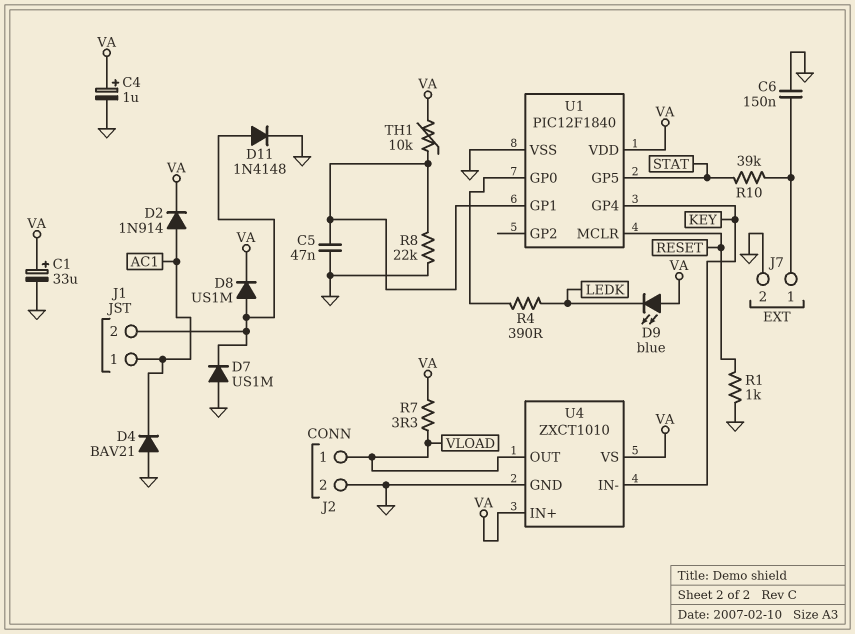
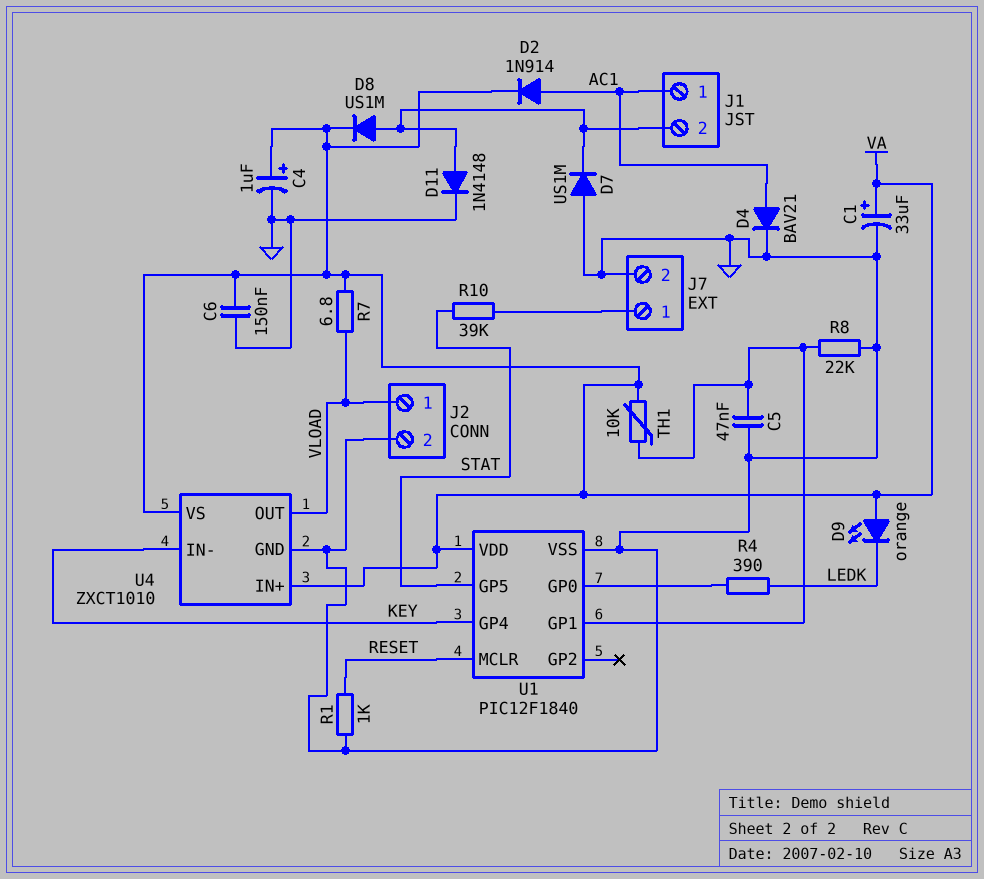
C6: 150nF (GND, J7/1) -> 150nF (GND, VA)
D4: diode BAV21 (A GND, K AC1) -> diode BAV21 (A AC1, K GND)
D9: LED blue (A VA, K LEDK) -> LED orange (A VA, K LEDK)
R7: 3.3 (VA, VLOAD) -> 6.8 (VA, VLOAD)

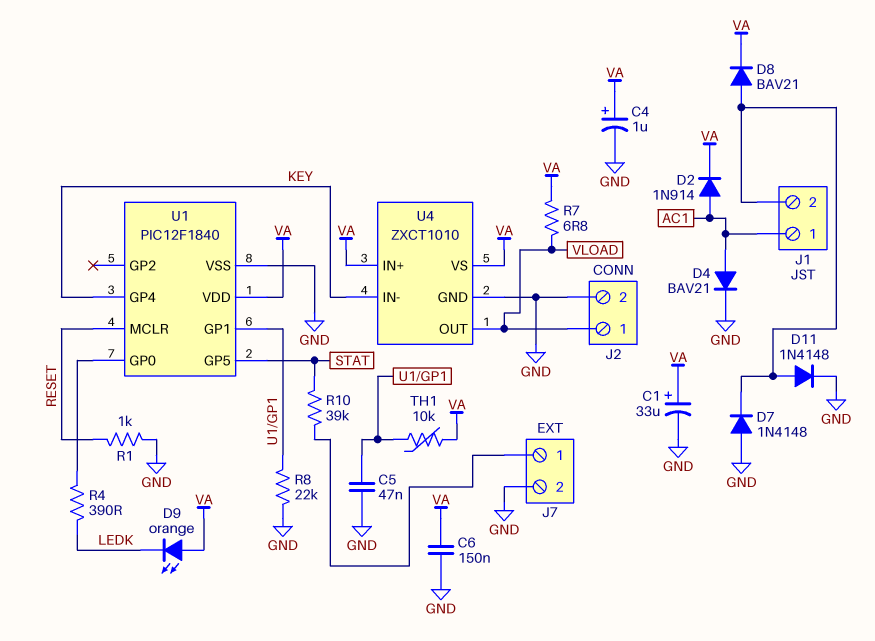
D7: diode US1M (A GND, K J1/2) -> diode 1N4148 (A GND, K J1/2)
D8: diode US1M (A J1/2, K VA) -> diode BAV21 (A J1/2, K VA)

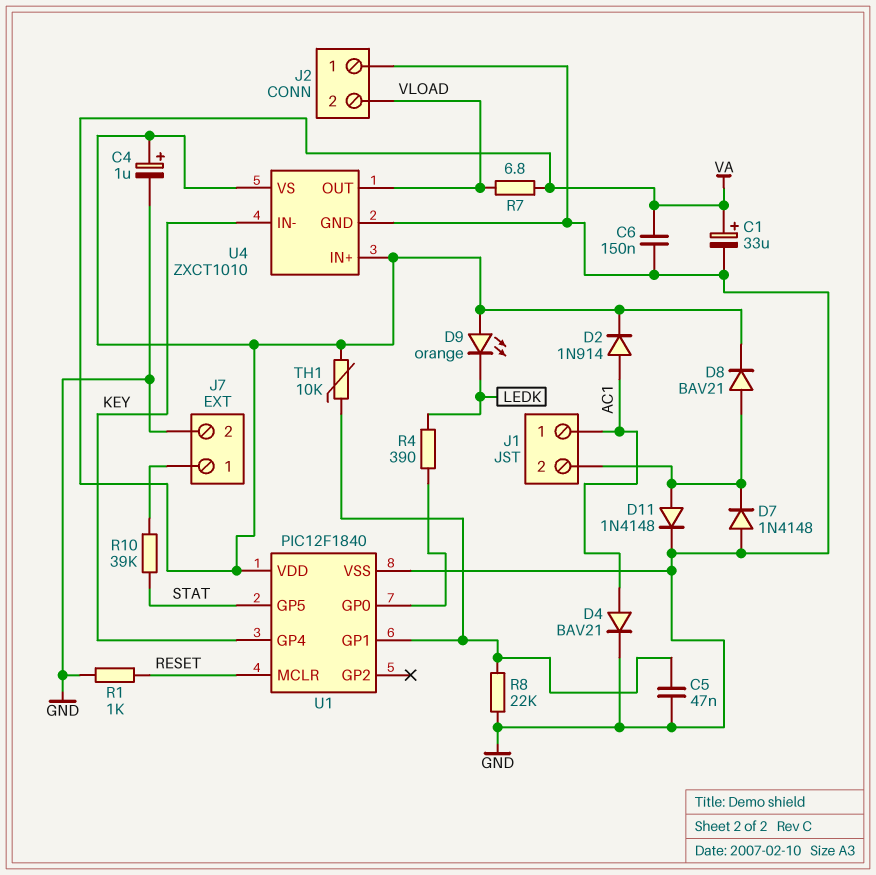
J2 pin 1: VLOAD -> GND
J2 pin 2: GND -> VLOAD

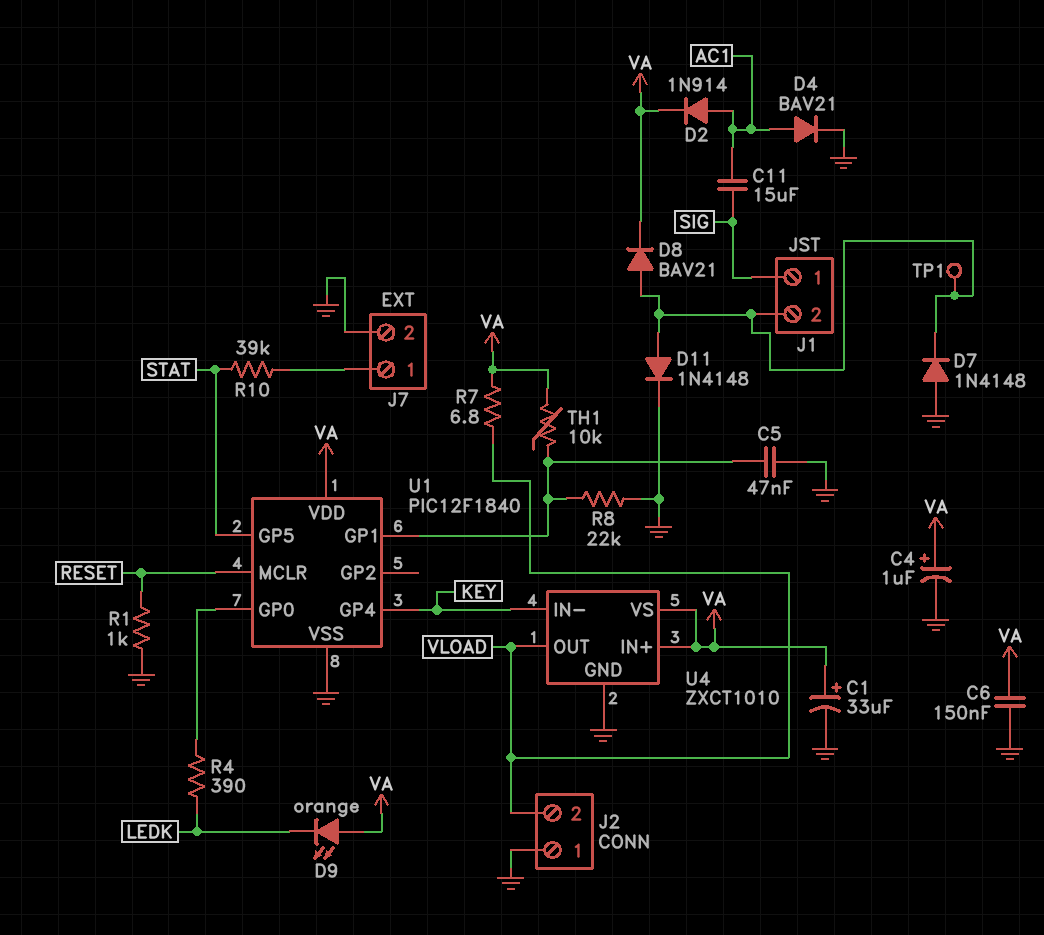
C11: none -> 15uF (AC1, SIG)
J1 pin 1: AC1 -> SIG
TP1: none -> test point (J1/2)

